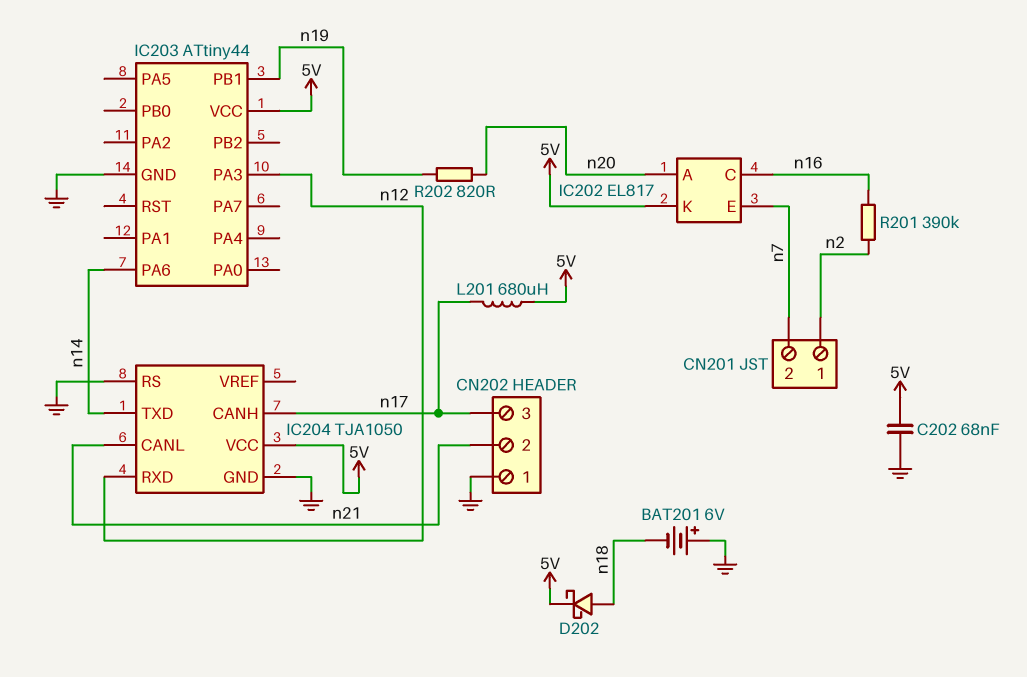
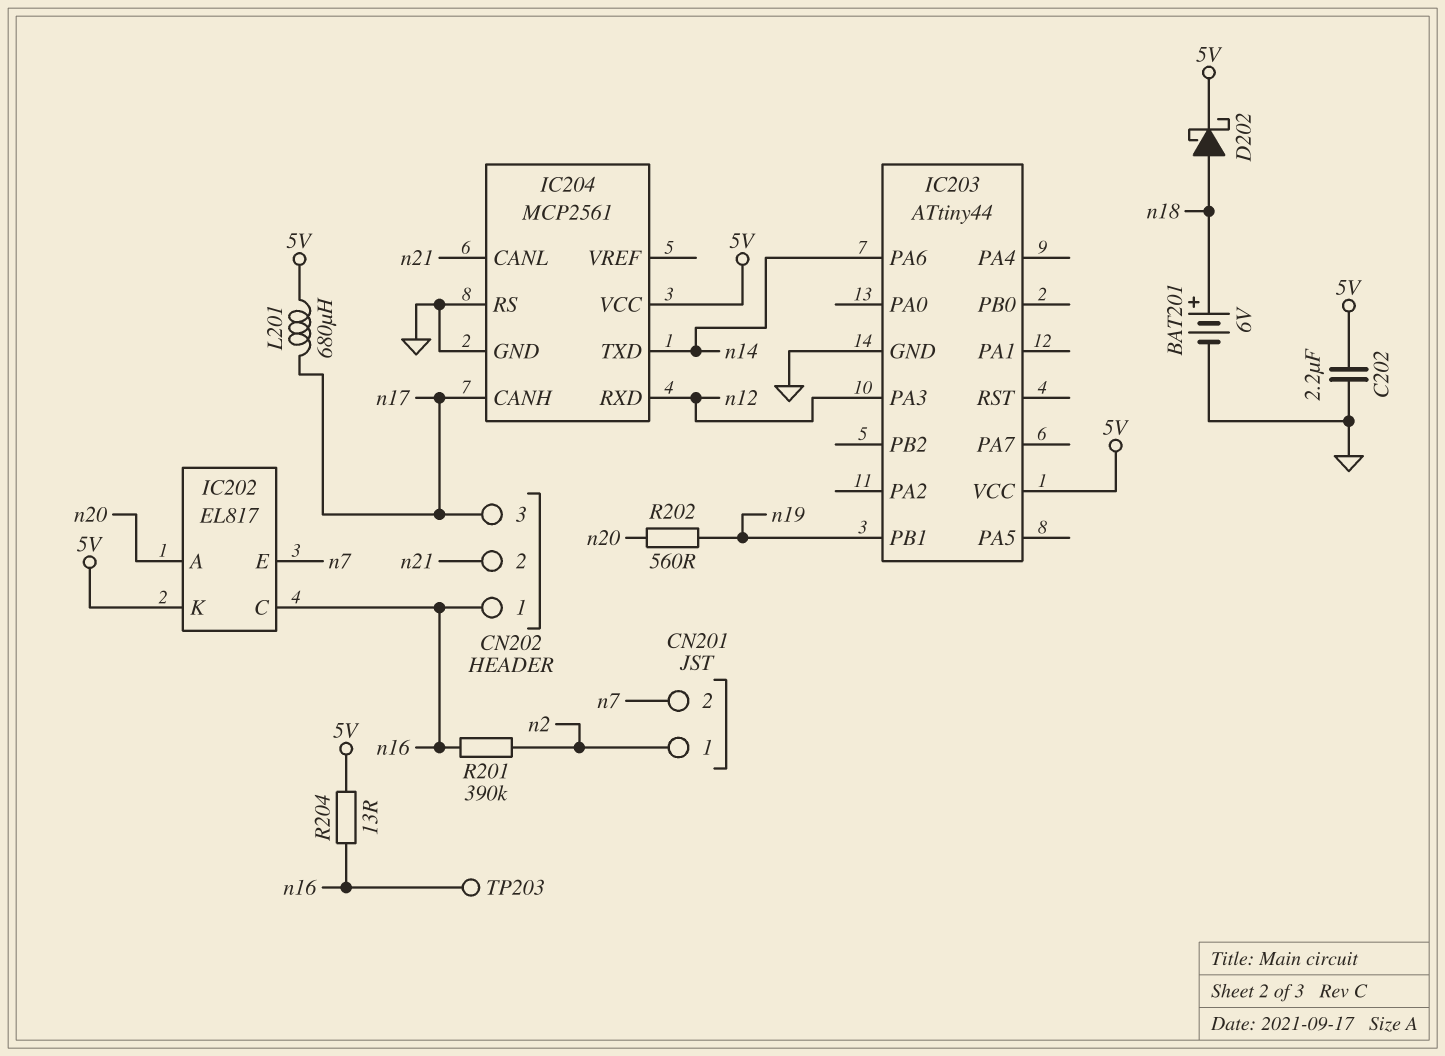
BAT201: 6V (plus GND, minus n18) -> 6V (plus n18, minus GND)
C202: 68nF (5V, GND) -> 2.2uF (5V, GND)
CN202 pin 1: GND -> n16
IC204: TJA1050 -> MCP2561
R202: 820 (n19, n20) -> 560 (n19, n20)
R204: none -> 13 (5V, n16)
TP203: none -> test point (n16)

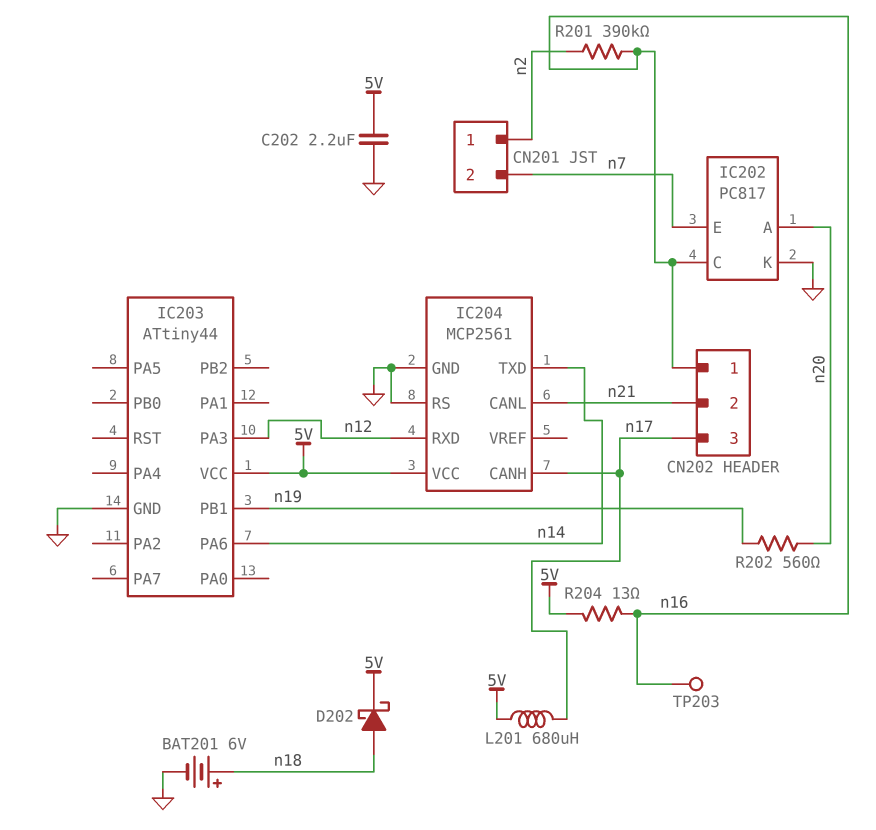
IC202: EL817 -> PC817
IC202 pin K: 5V -> GND

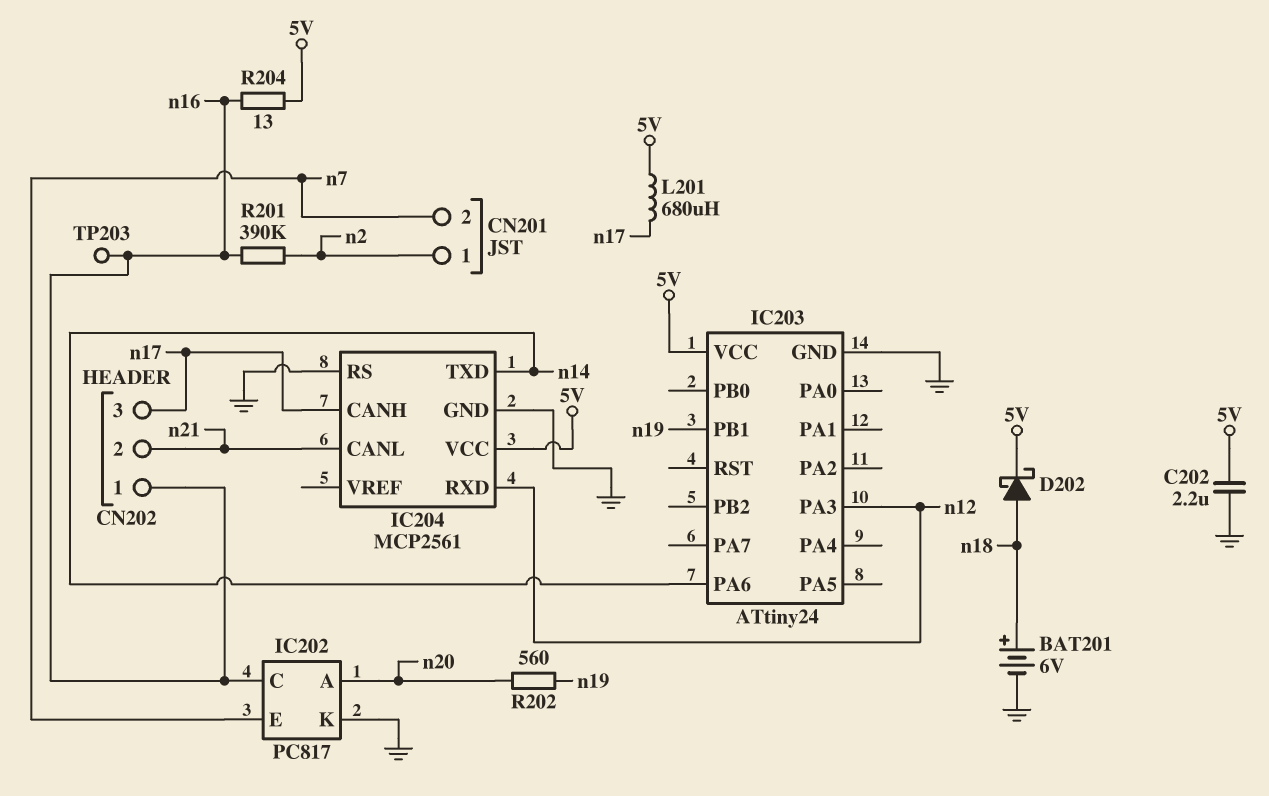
IC203: ATtiny44 -> ATtiny24

